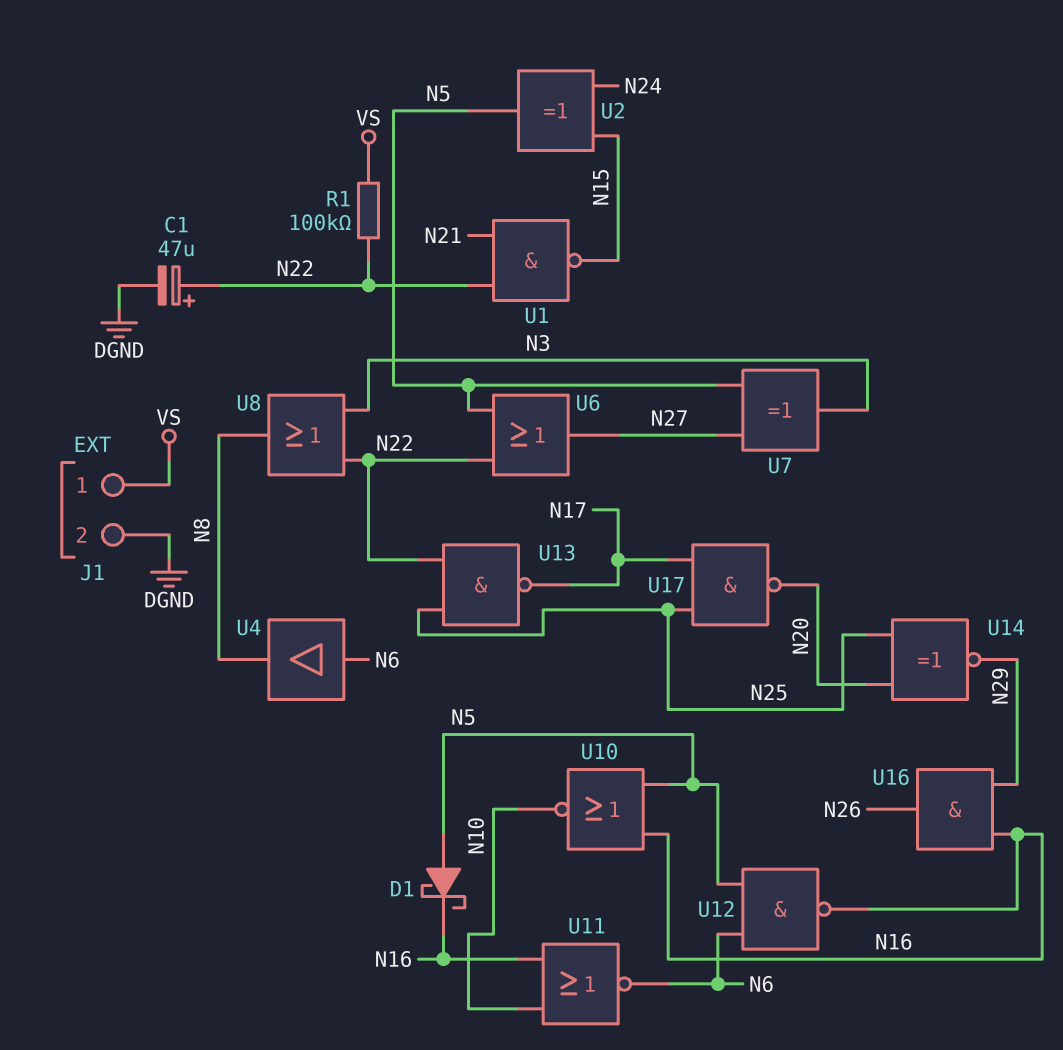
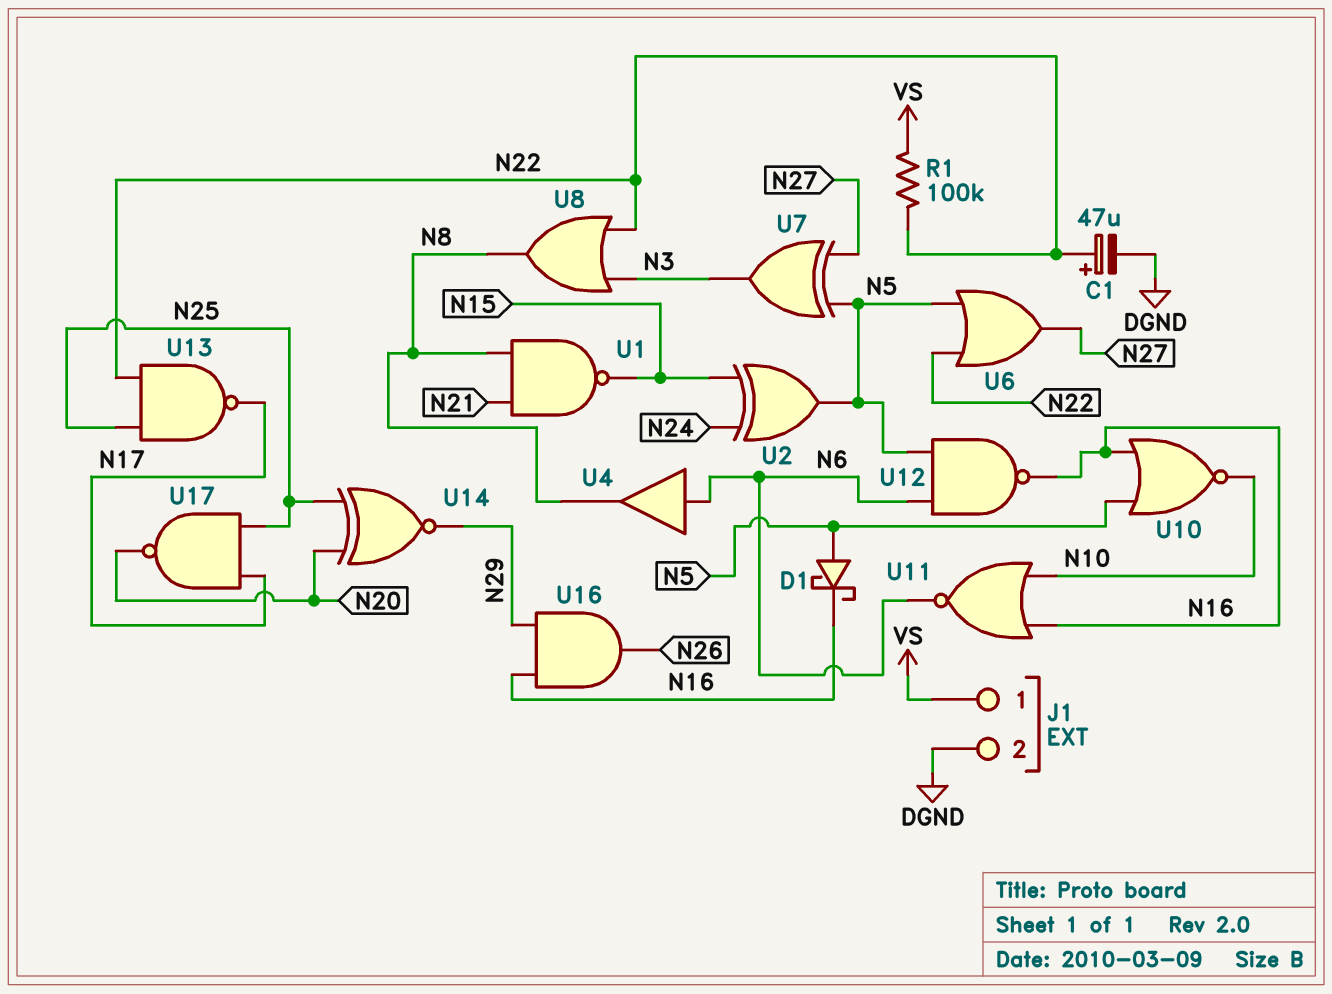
U1: NAND (in N21, in N22, out N15) -> NAND (in N8, in N21, out N15)

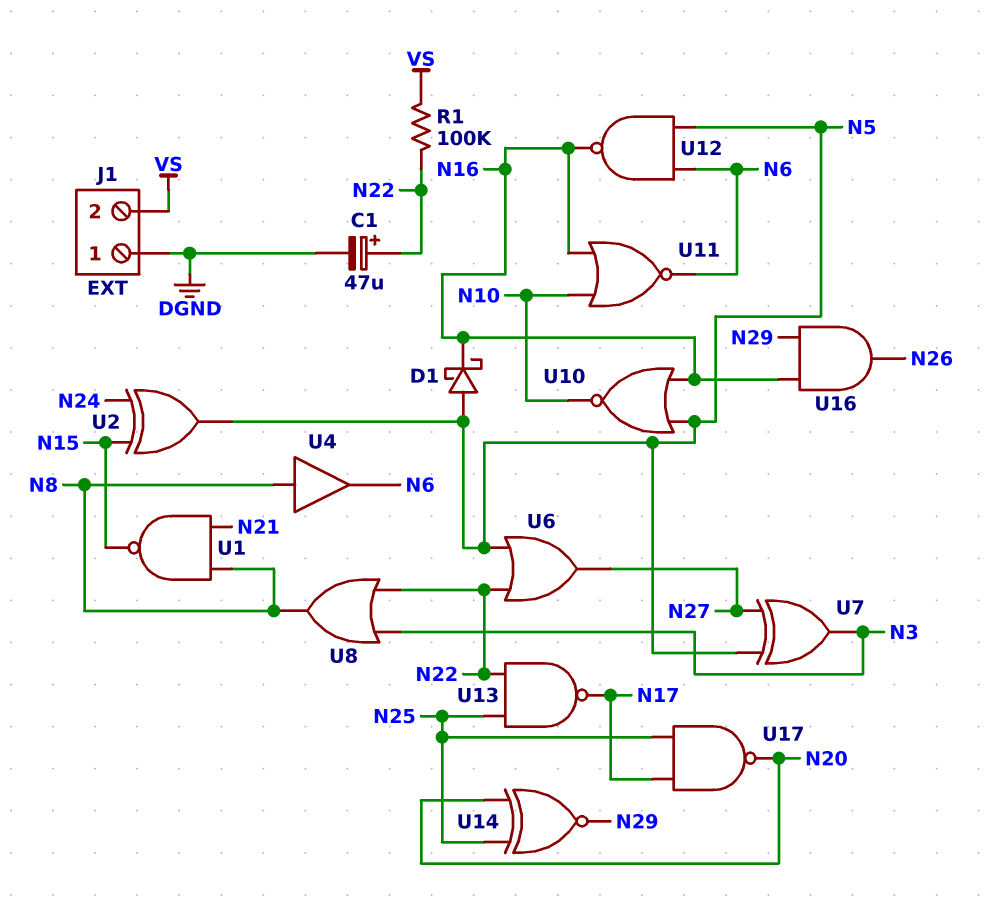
J1 pin 1: VS -> DGND
J1 pin 2: DGND -> VS
U4: buffer (in N6, out N8) -> buffer (in N8, out N6)

